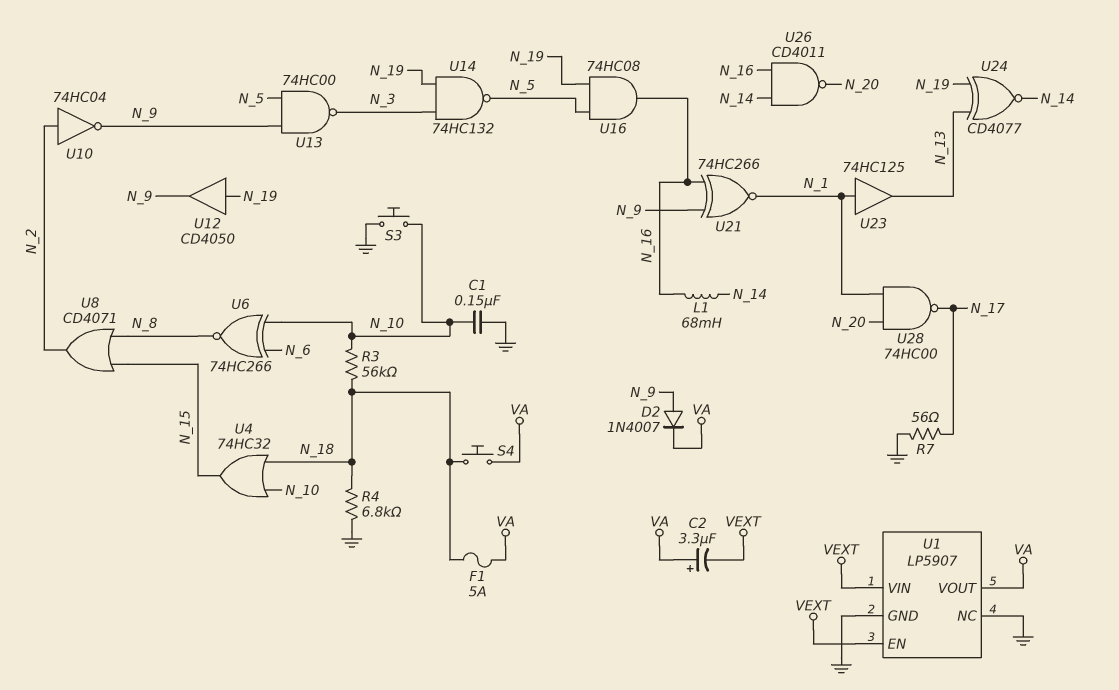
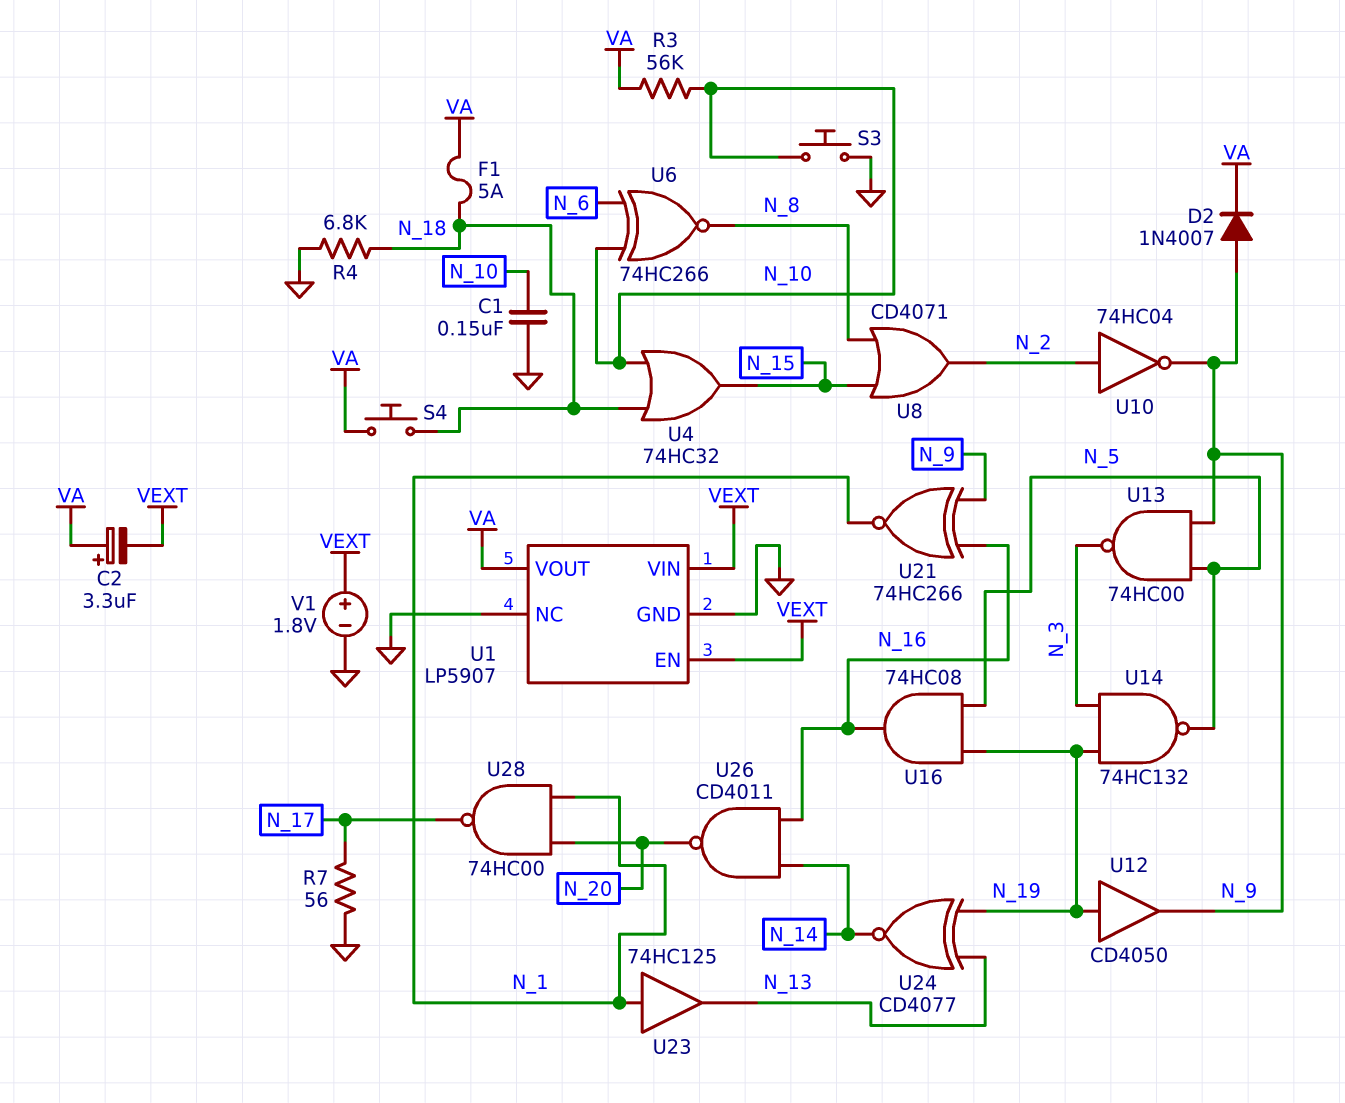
L1: 68mH (N_14, N_16) -> none
R3: 56k (N_10, N_18) -> 56k (N_10, VA)
V1: none -> 1.8V (plus VEXT, minus GND)

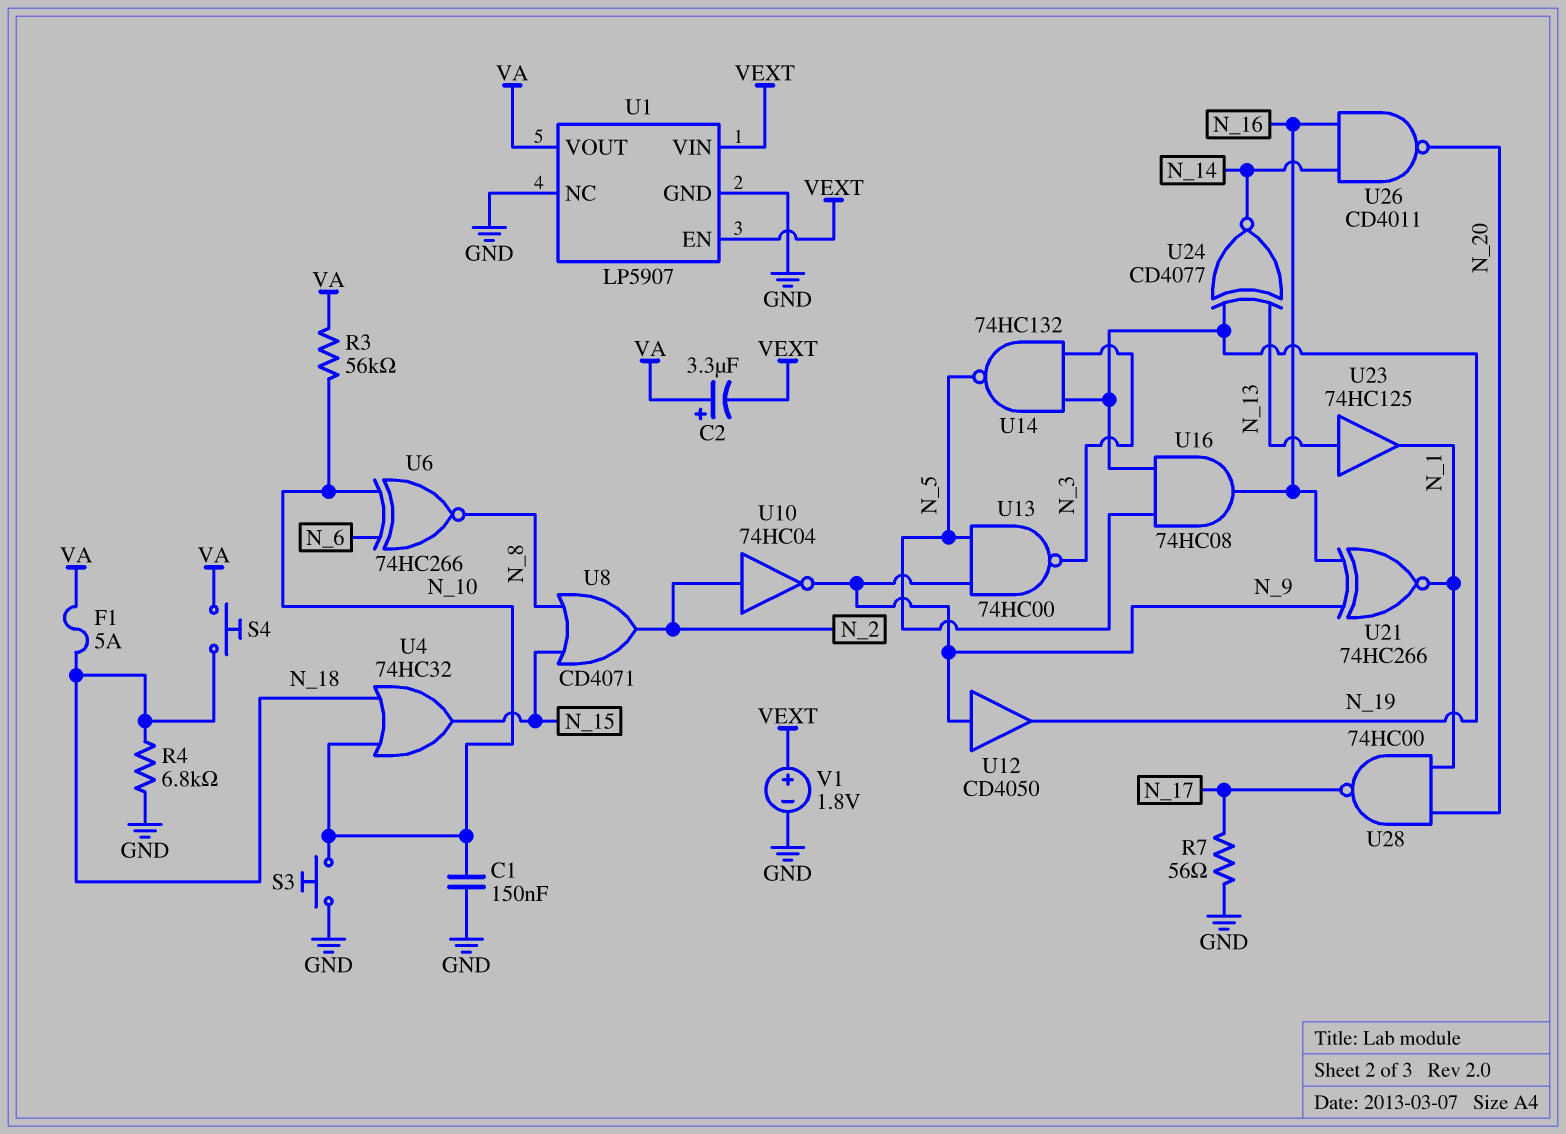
D2: diode 1N4007 (A N_9, K VA) -> none
U12: buffer CD4050 (in N_19, out N_9) -> buffer CD4050 (in N_9, out N_19)
U23: buffer 74HC125 (in N_1, out N_13) -> buffer 74HC125 (in N_13, out N_1)

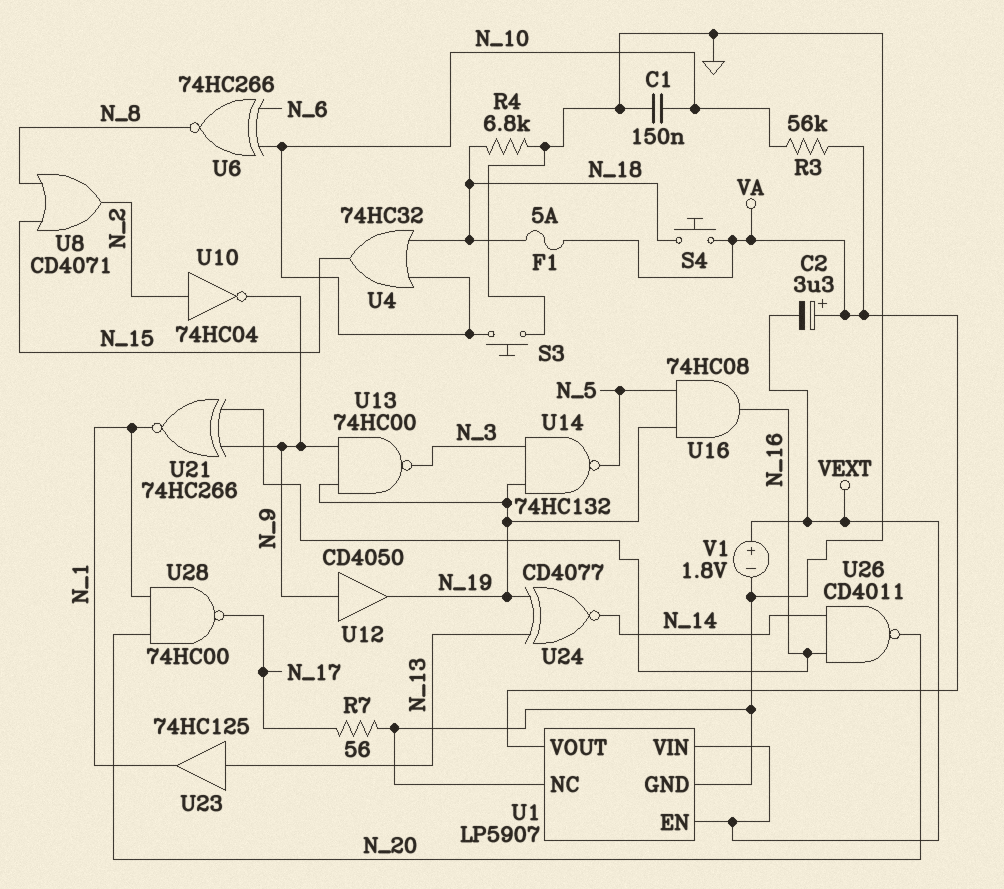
U13: NAND 74HC00 (in N_5, in N_9, out N_3) -> NAND 74HC00 (in N_9, in N_19, out N_3)

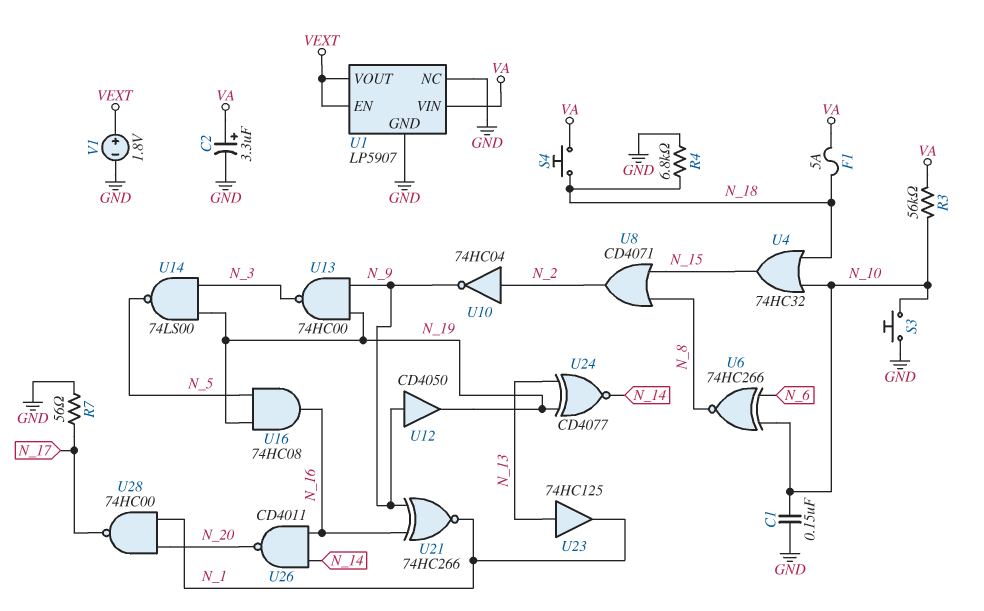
C2: 3.3uF (plus VA, minus VEXT) -> 3.3uF (plus VA, minus GND)
U1 pin VIN: VEXT -> VA
U1 pin VOUT: VA -> VEXT
U14: NAND 74HC132 (in N_3, in N_19, out N_5) -> NAND 74LS00 (in N_3, in N_19, out N_5)

